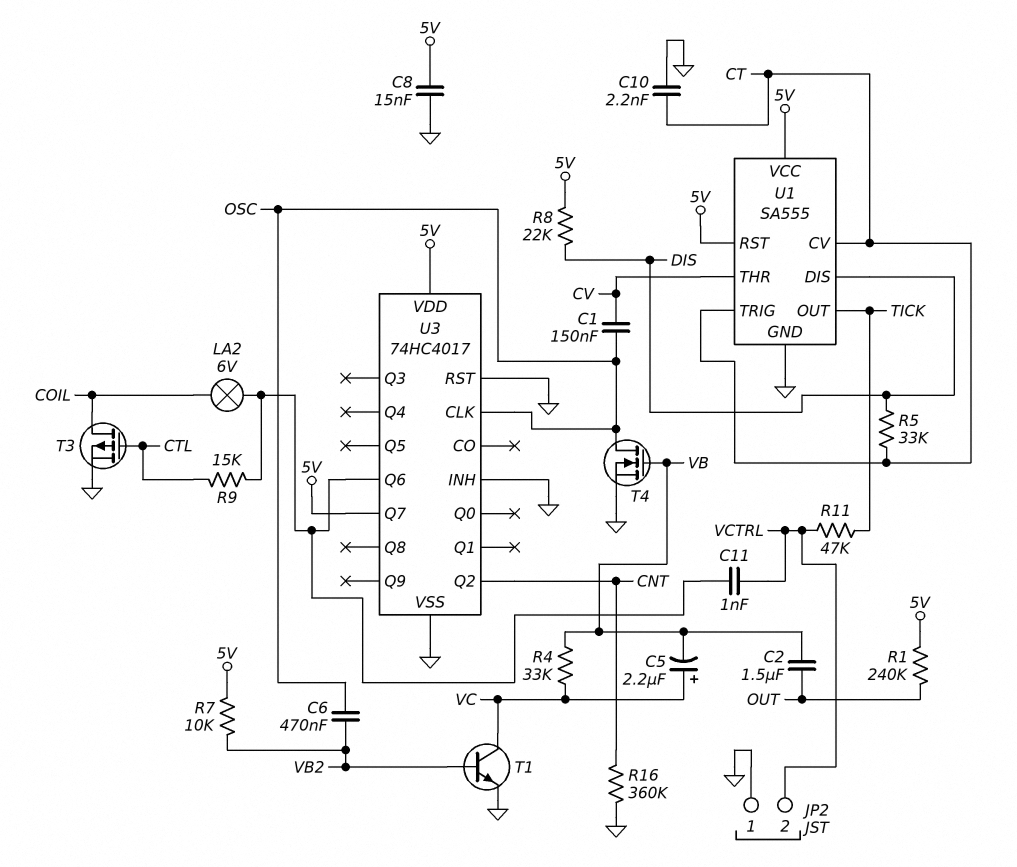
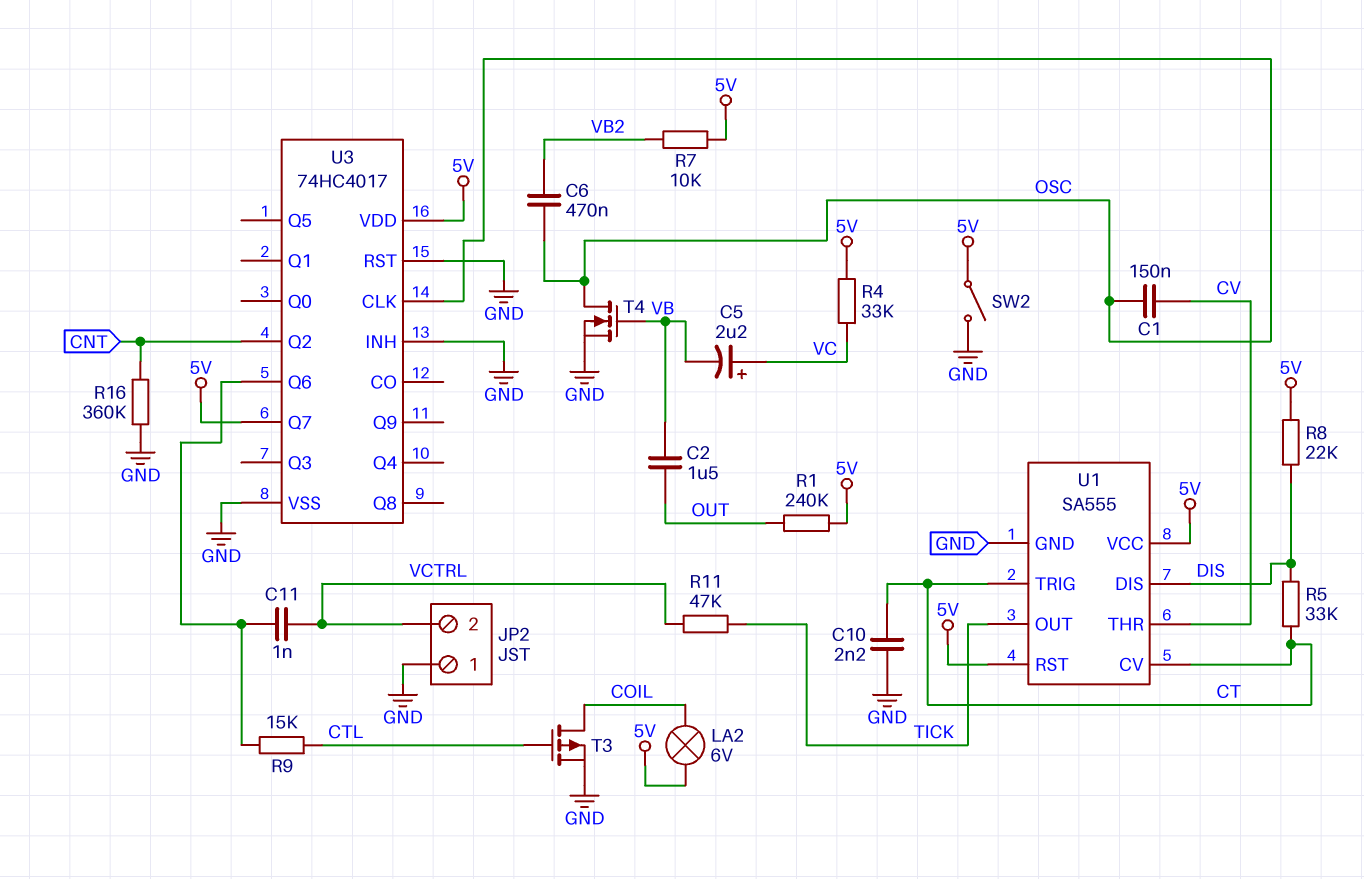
C8: 15nF (5V, GND) -> none
LA2: lamp 6V (COIL, U3/Q6) -> lamp 6V (5V, COIL)
R4: 33k (VB, VC) -> 33k (5V, VC)
SW2: none -> switch (5V, GND)
T1: NPN (B VB2, C VC, E GND) -> none

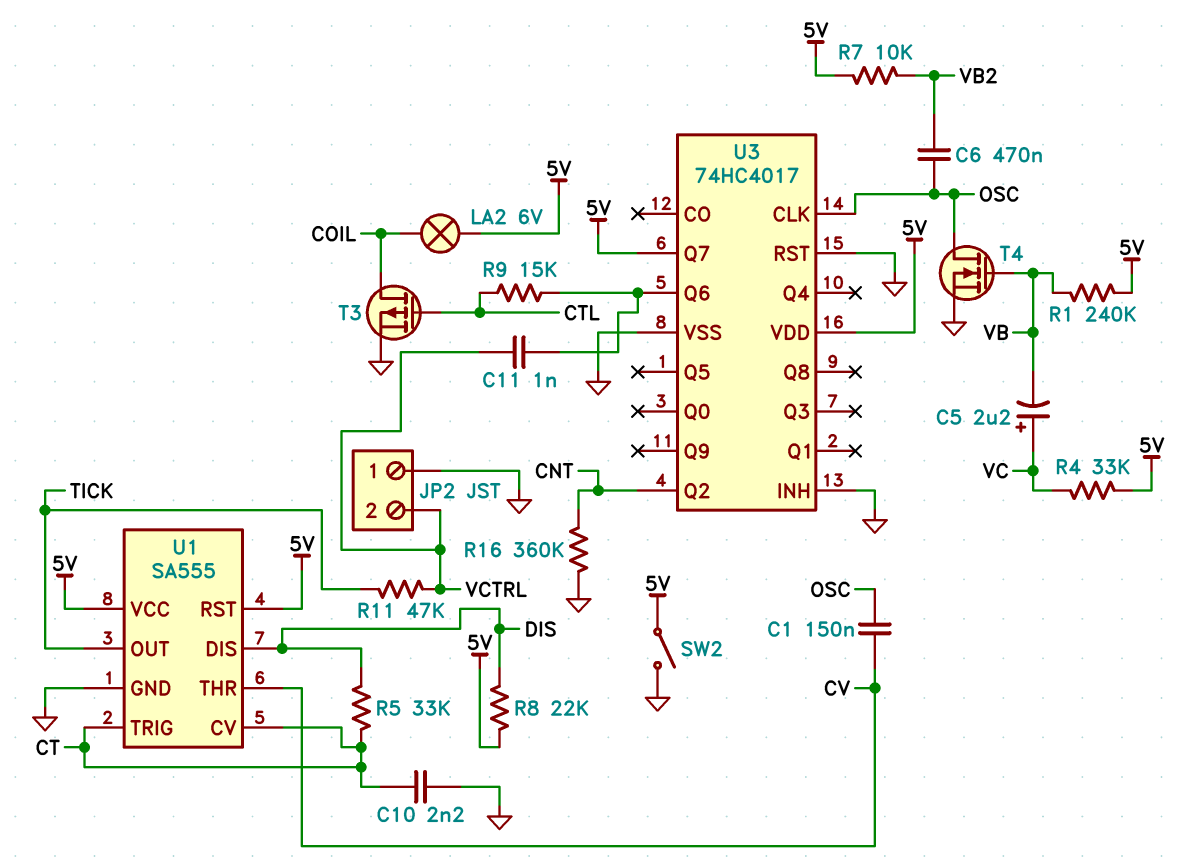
C2: 1.5uF (OUT, VB) -> none
R1: 240k (5V, OUT) -> 240k (5V, VB)

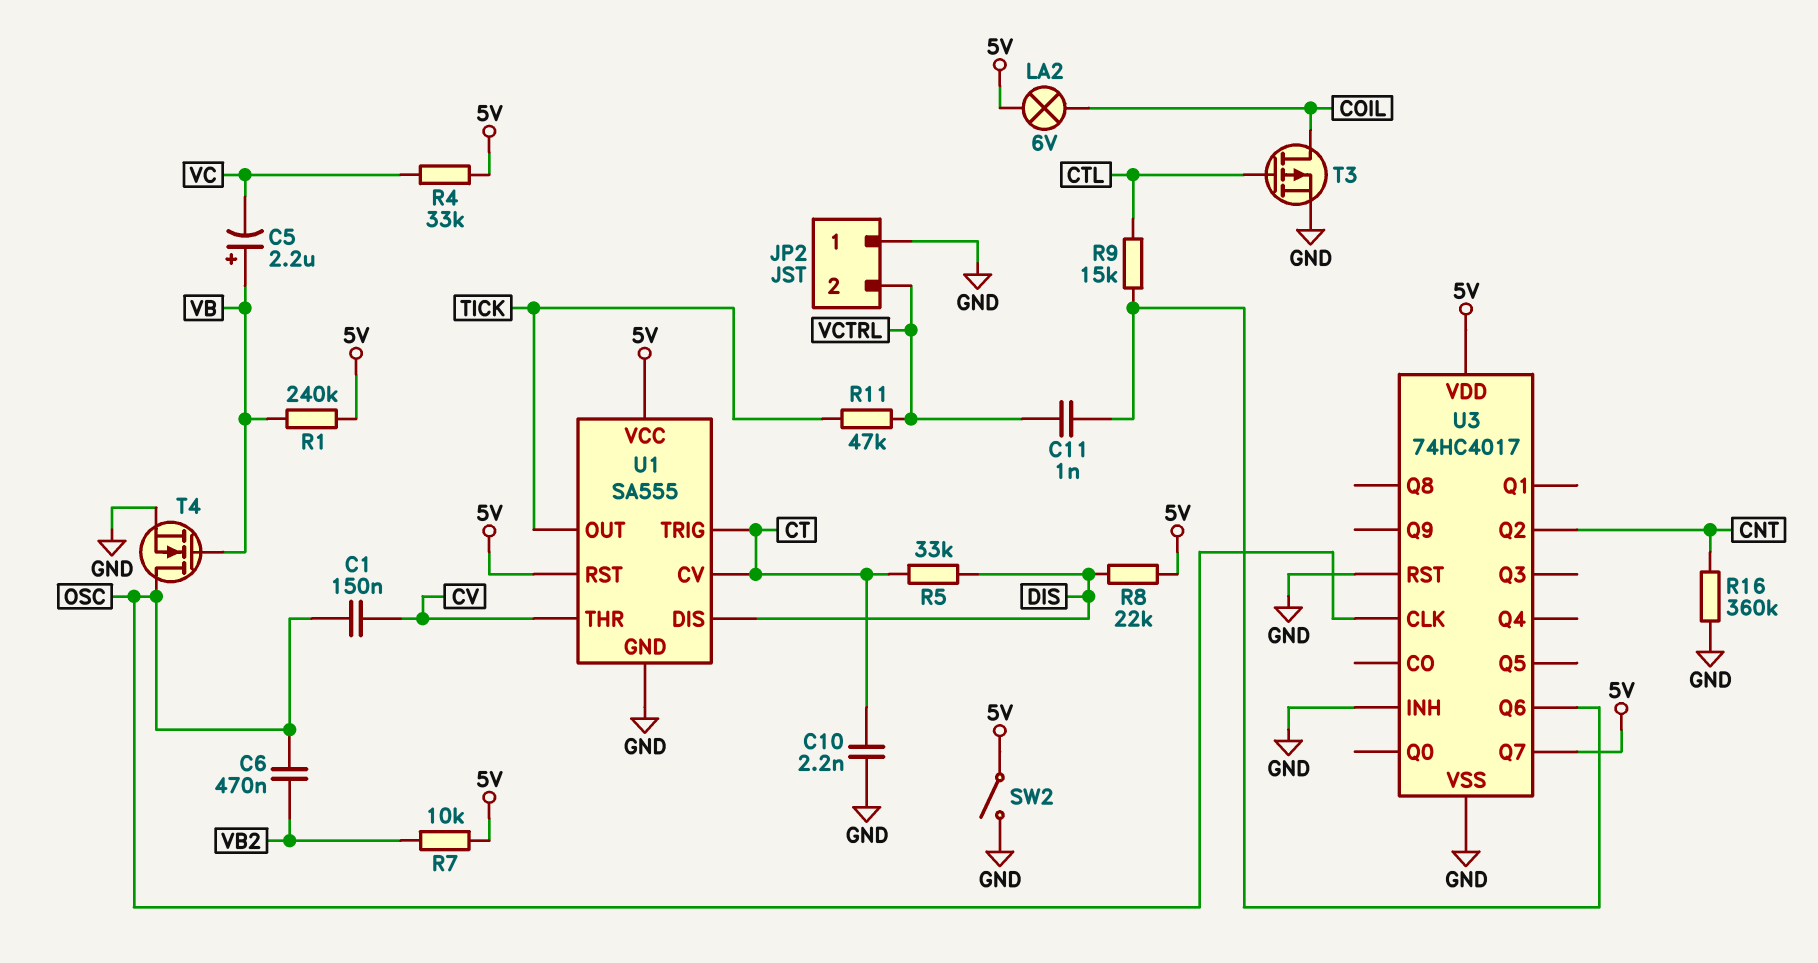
C5: 2.2uF (plus VC, minus VB) -> 2.2uF (plus VB, minus VC)

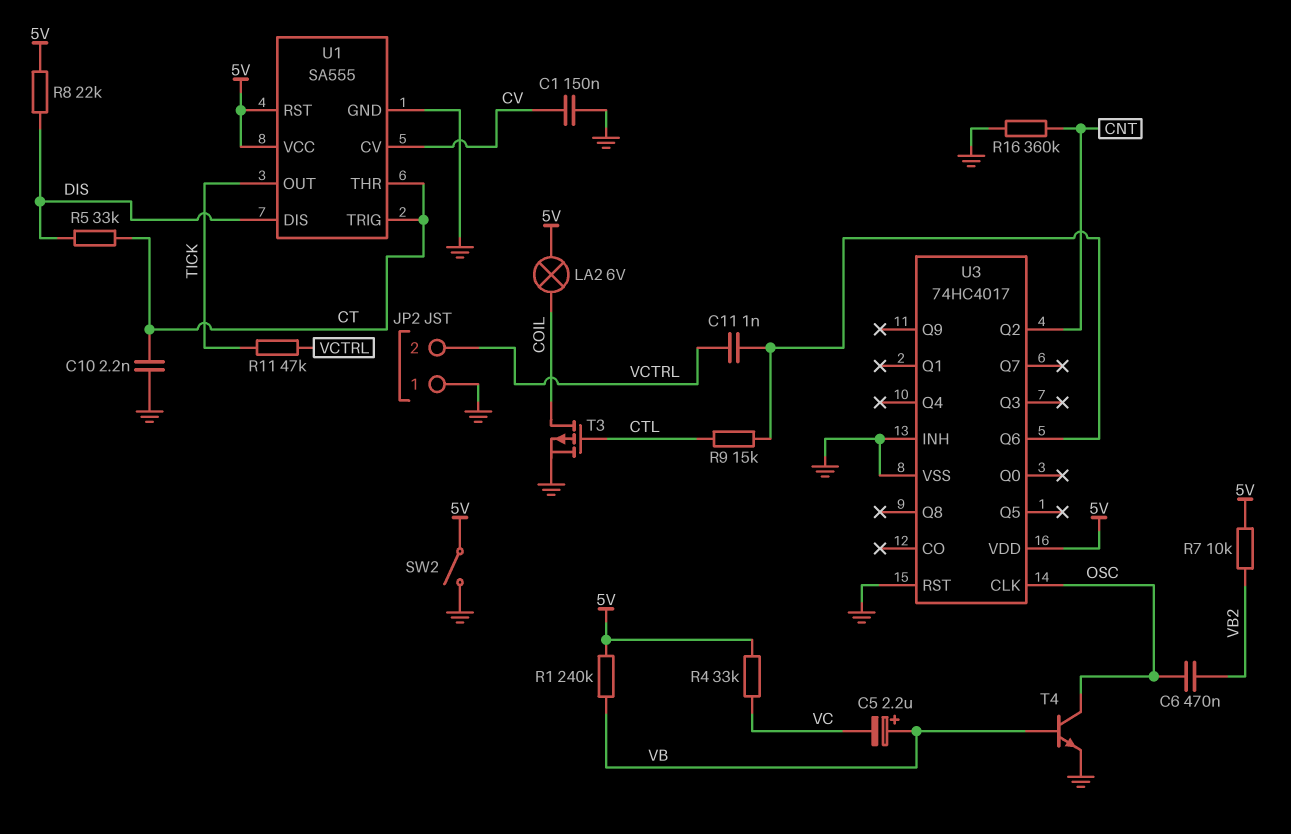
C1: 150nF (CV, OSC) -> 150nF (CV, GND)
T4: NMOS (G VB, D OSC, S GND) -> NPN (B VB, C OSC, E GND)
U1 pin CV: CT -> CV
U1 pin THR: CV -> CT
U3 pin Q7: 5V -> none

